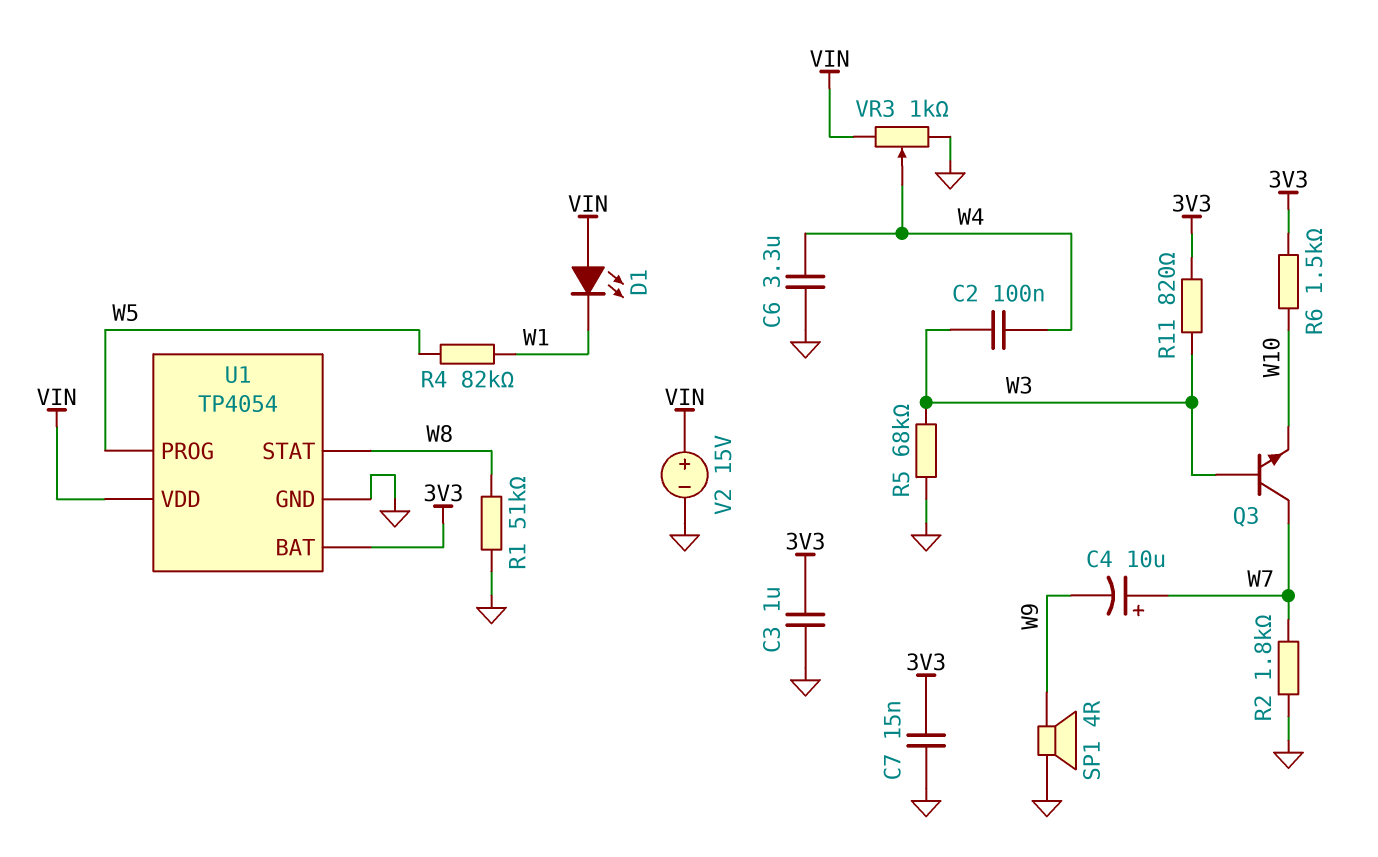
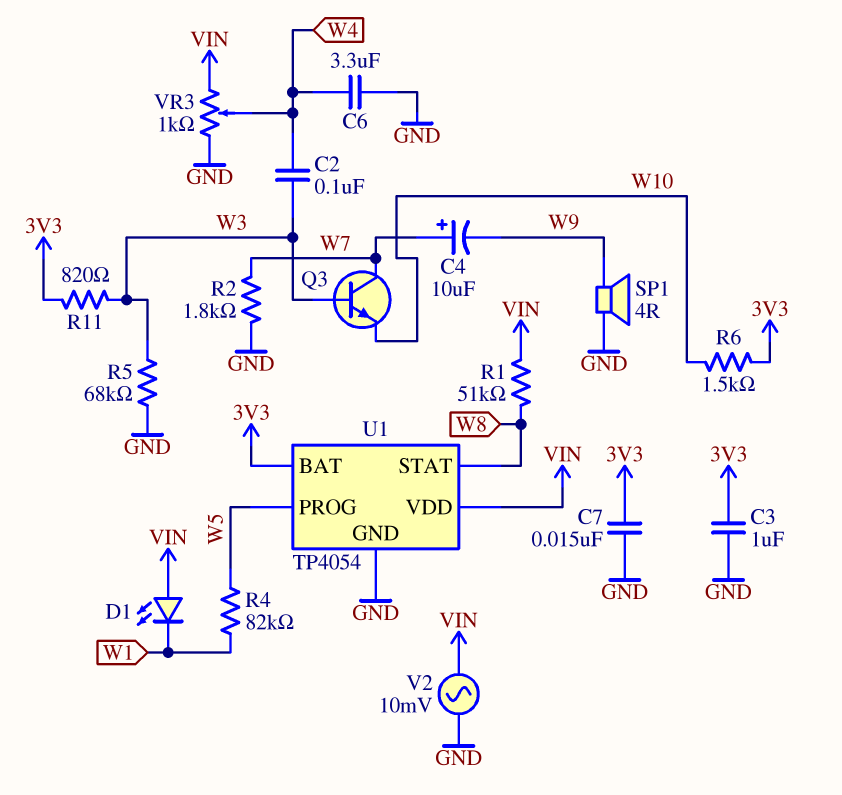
R1: 51k (GND, W8) -> 51k (VIN, W8)
V2: 15V (plus VIN, minus GND) -> AC 10mV (GND, VIN)

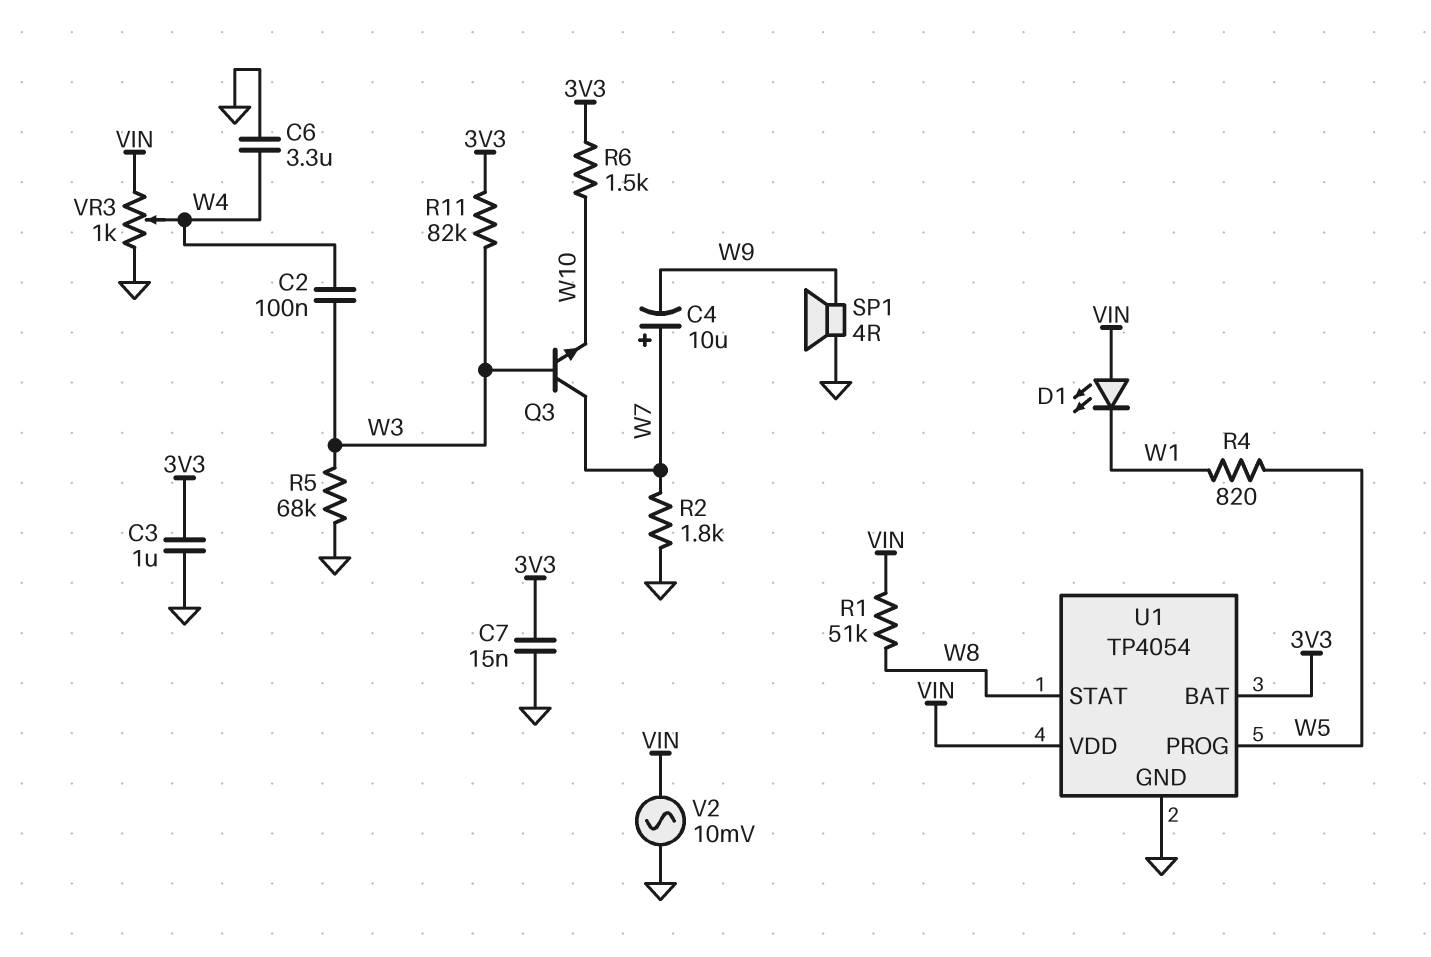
R4: 82k (W1, W5) -> 820 (W1, W5)
R11: 820 (3V3, W3) -> 82k (3V3, W3)

